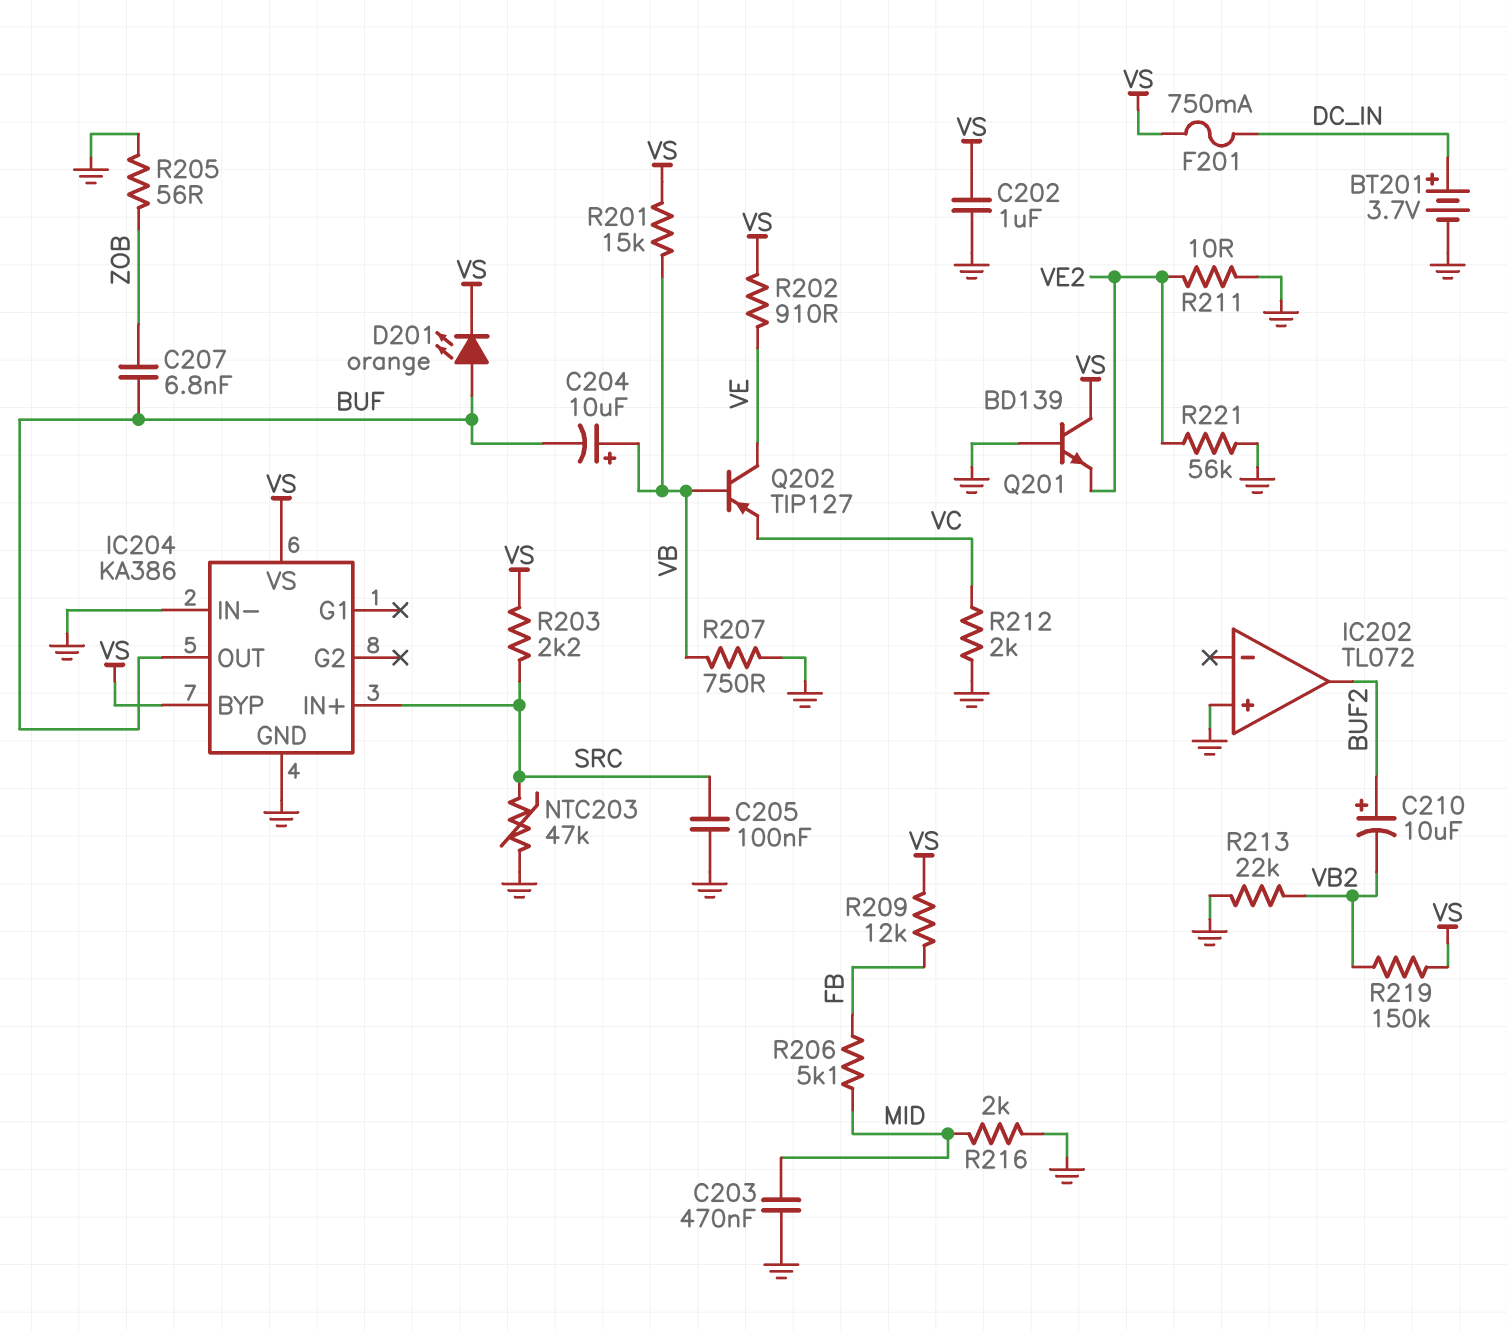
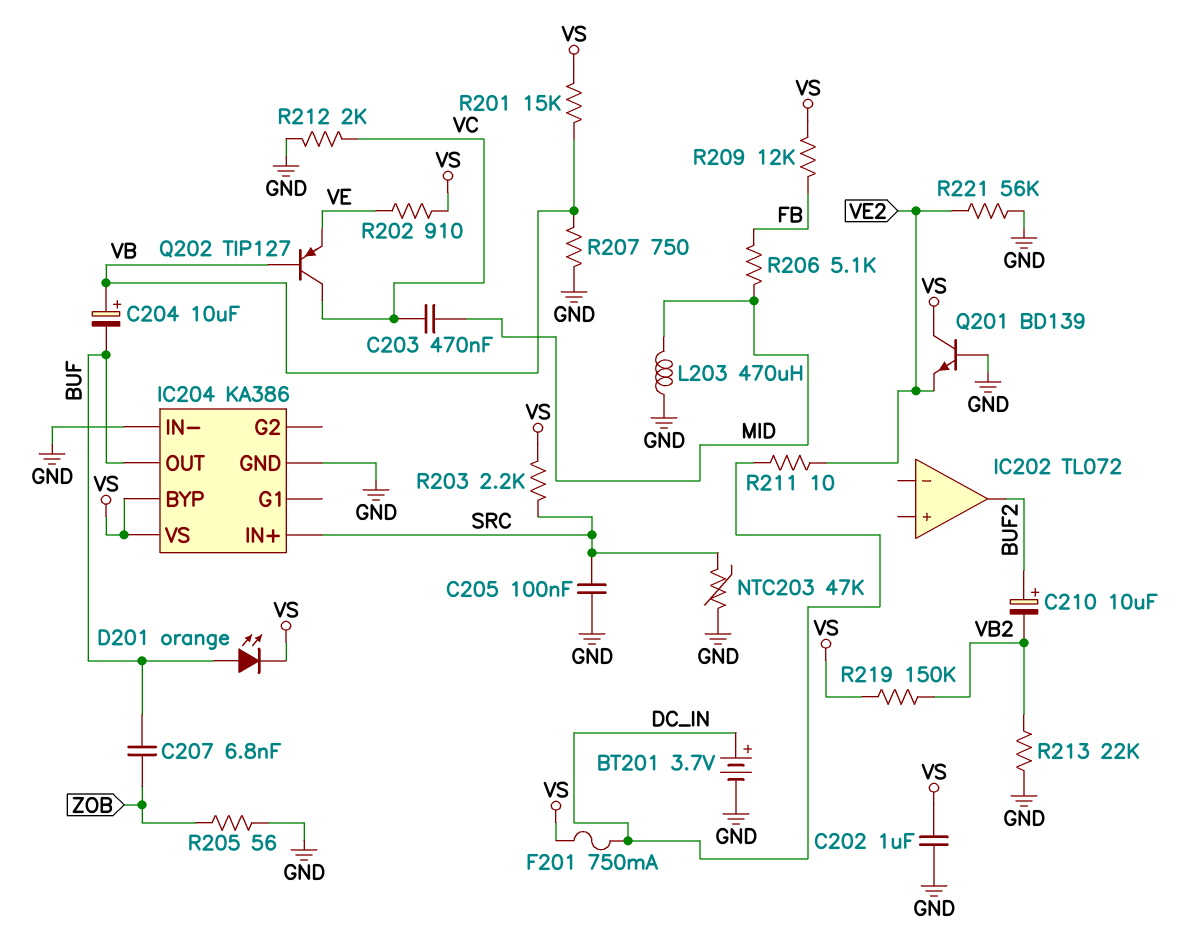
C203: 470nF (GND, MID) -> 470nF (MID, VC)
IC202 pin in+: GND -> none
L203: none -> 470uH (GND, MID)
Q202: PNP TIP127 (B VB, C VE, E VC) -> PNP TIP127 (B VB, C VC, E VE)
R211: 10 (GND, VE2) -> 10 (DC_IN, VE2)
R216: 2k (GND, MID) -> none

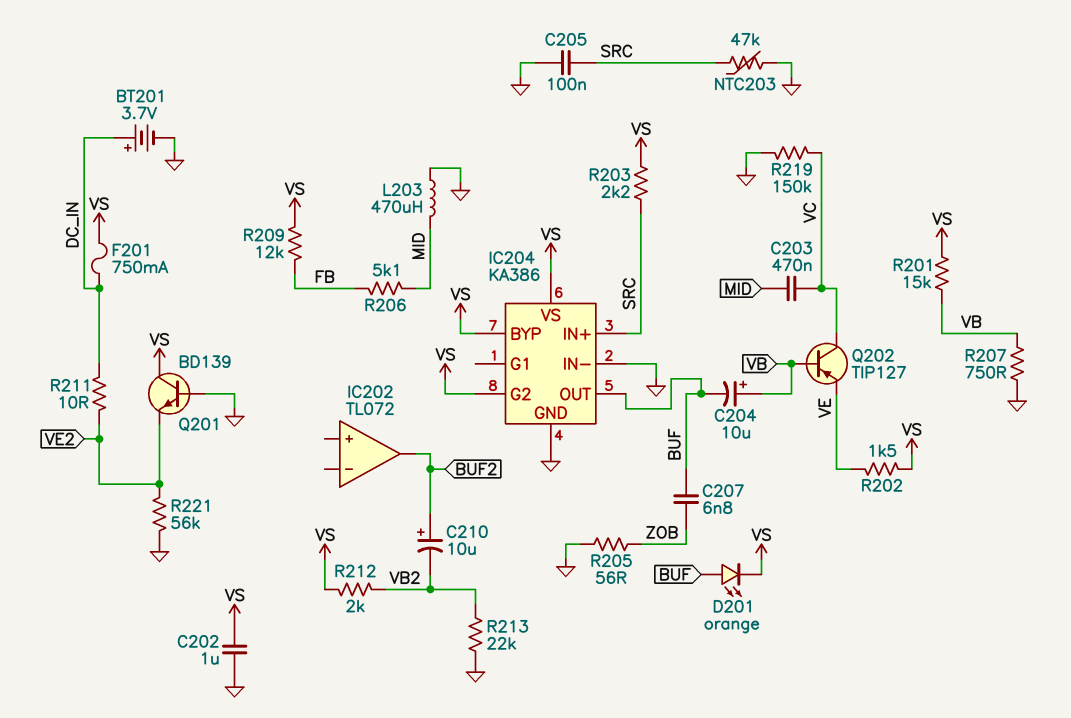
IC204 pin G2: none -> VS
R202: 910 (VE, VS) -> 1.5k (VE, VS)
R212: 2k (GND, VC) -> 2k (VB2, VS)
R219: 150k (VB2, VS) -> 150k (GND, VC)

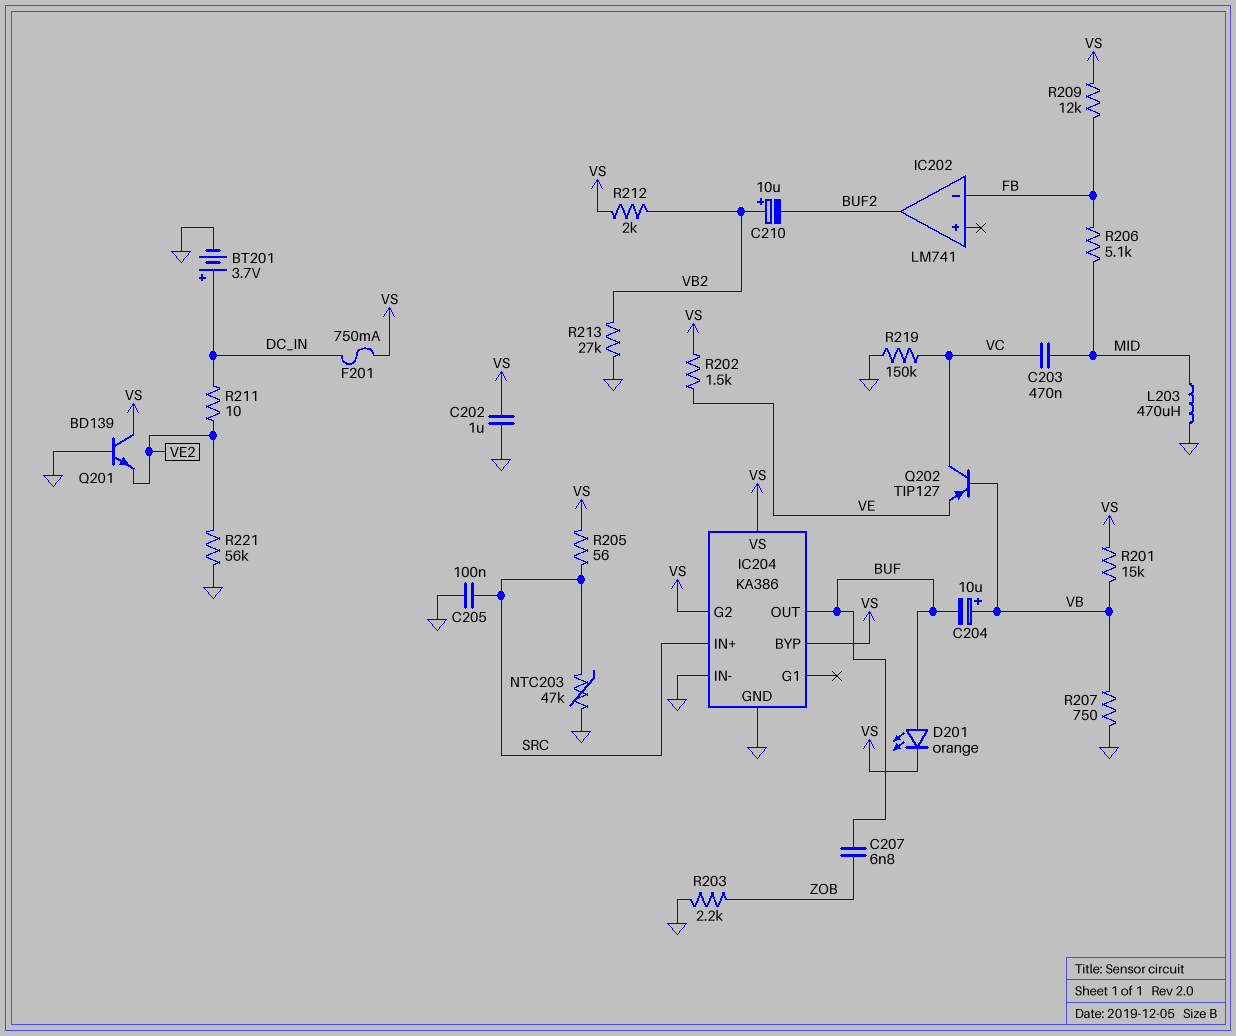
C210: 10uF (plus BUF2, minus VB2) -> 10uF (plus VB2, minus BUF2)
IC202: TL072 -> LM741
IC202 pin in-: none -> FB
R203: 2.2k (SRC, VS) -> 2.2k (GND, ZOB)
R205: 56 (GND, ZOB) -> 56 (SRC, VS)
R213: 22k (GND, VB2) -> 27k (GND, VB2)

